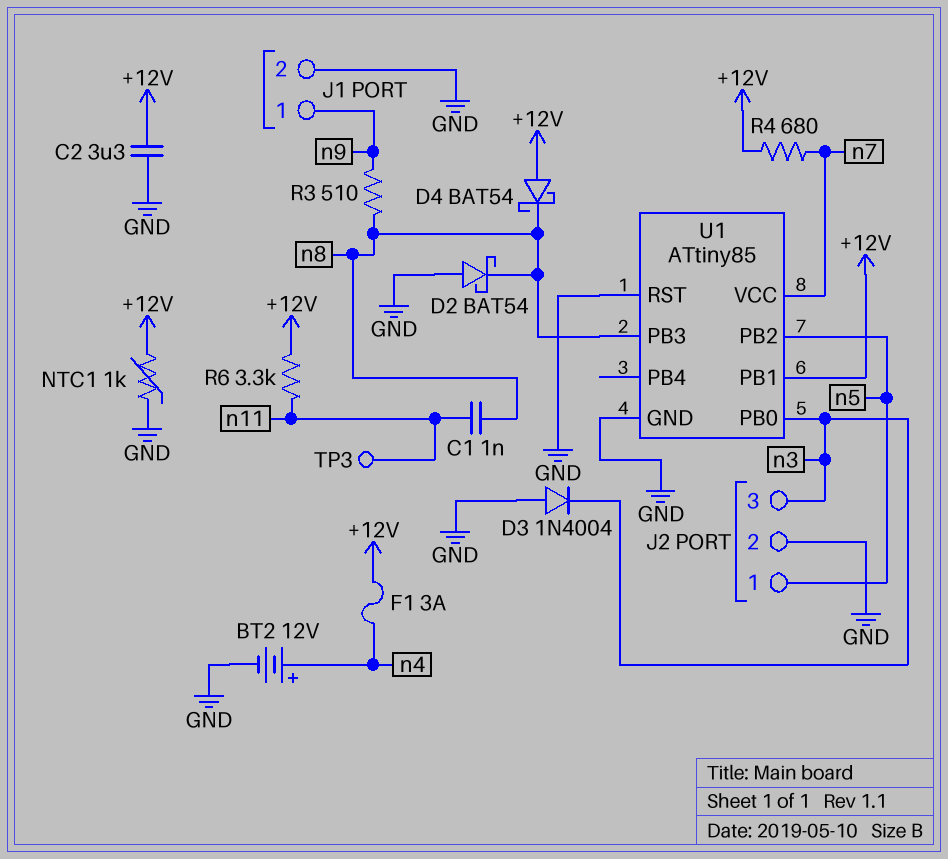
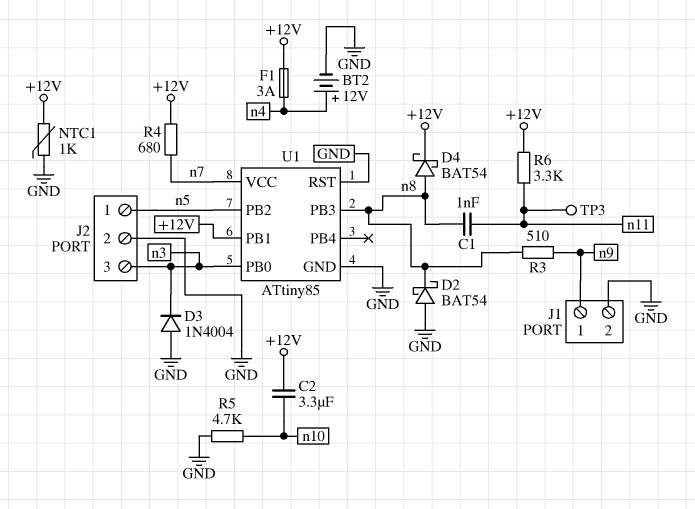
C2: 3.3uF (+12V, GND) -> 3.3uF (+12V, n10)
D4: schottky BAT54 (A +12V, K n8) -> schottky BAT54 (A n8, K +12V)
R5: none -> 4.7k (GND, n10)

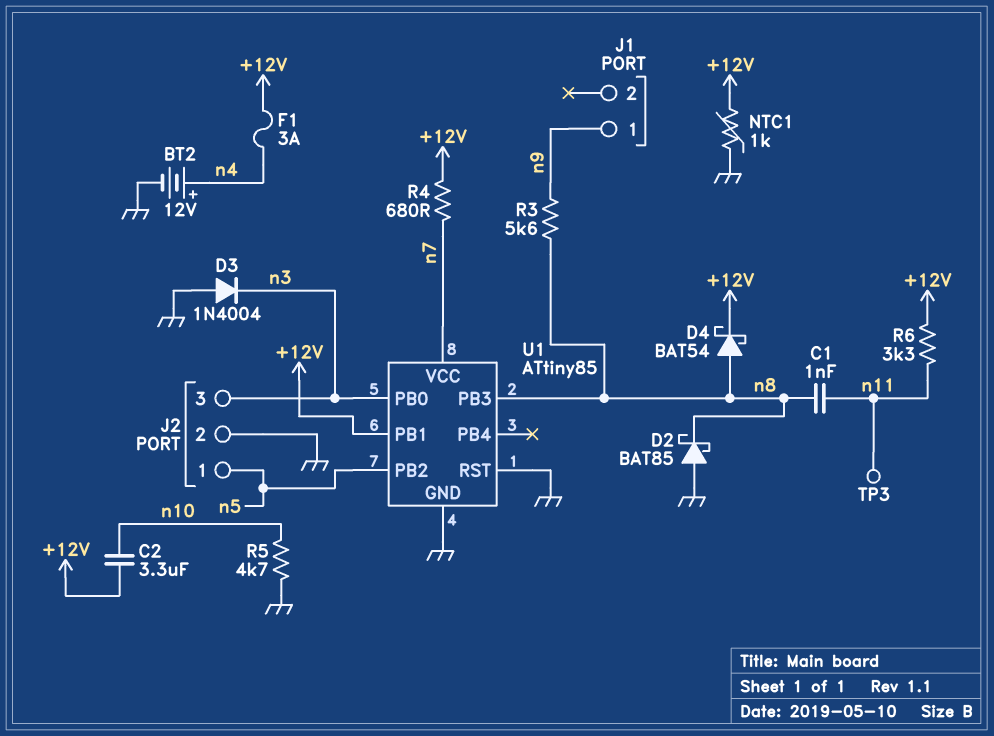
D2: schottky BAT54 (A GND, K n8) -> schottky BAT85 (A GND, K n8)
J1 pin 2: GND -> none
R3: 510 (n8, n9) -> 5.6k (n8, n9)

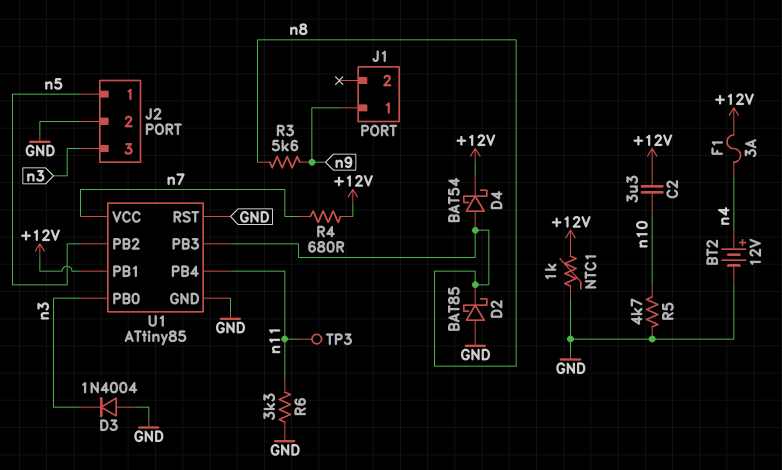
C1: 1nF (n8, n11) -> none
R6: 3.3k (+12V, n11) -> 3.3k (GND, n11)
U1 pin PB4: none -> n11

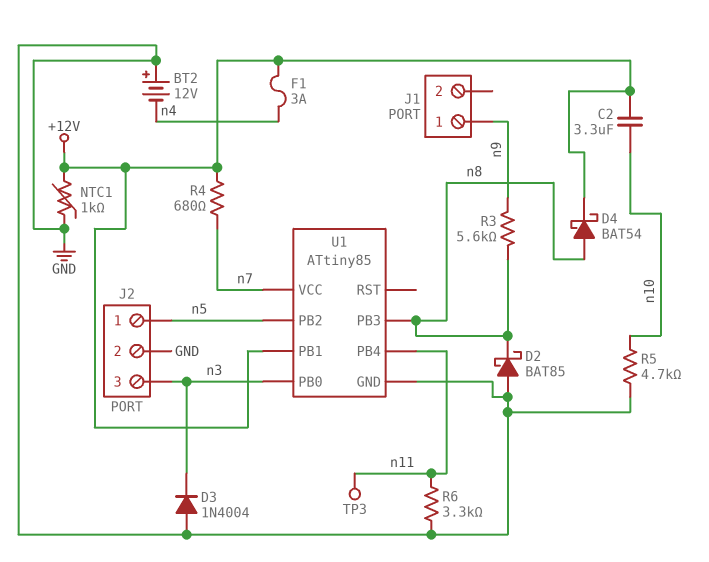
BT2: 12V (plus n4, minus GND) -> 12V (plus GND, minus n4)
U1 pin RST: GND -> none

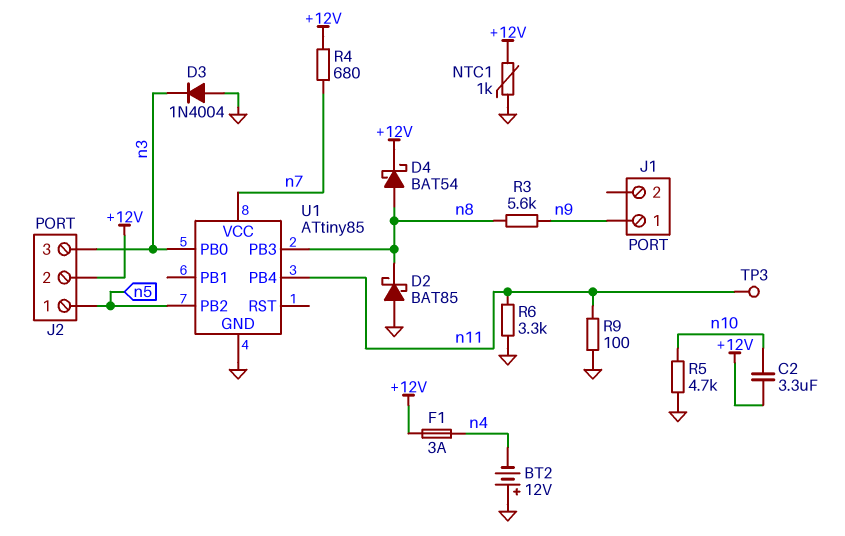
J2 pin 2: GND -> +12V
R9: none -> 100 (GND, n11)
U1 pin PB1: +12V -> none

